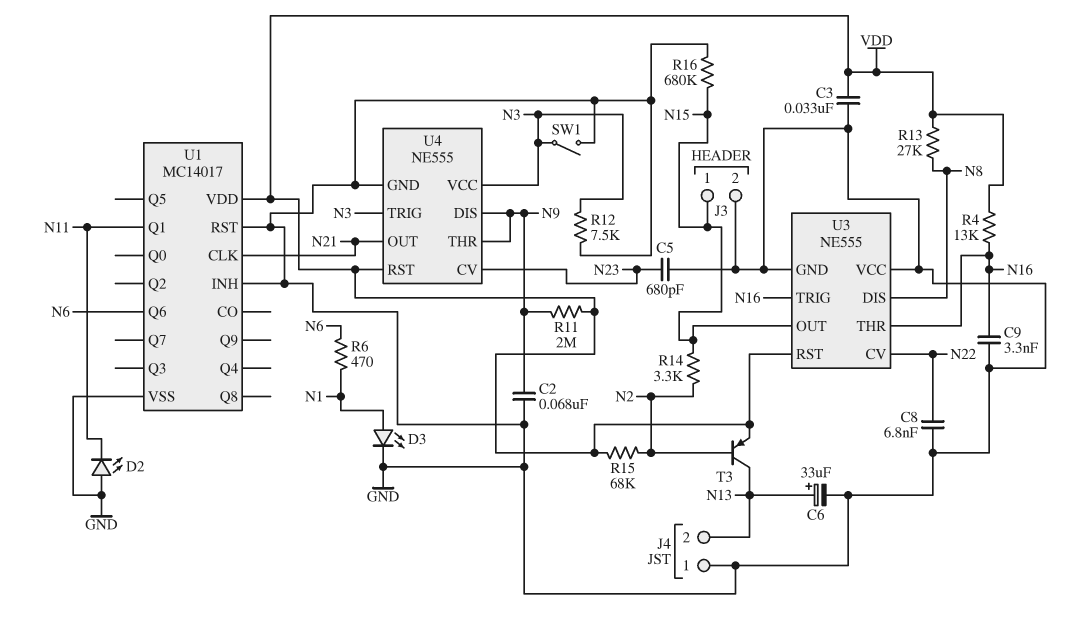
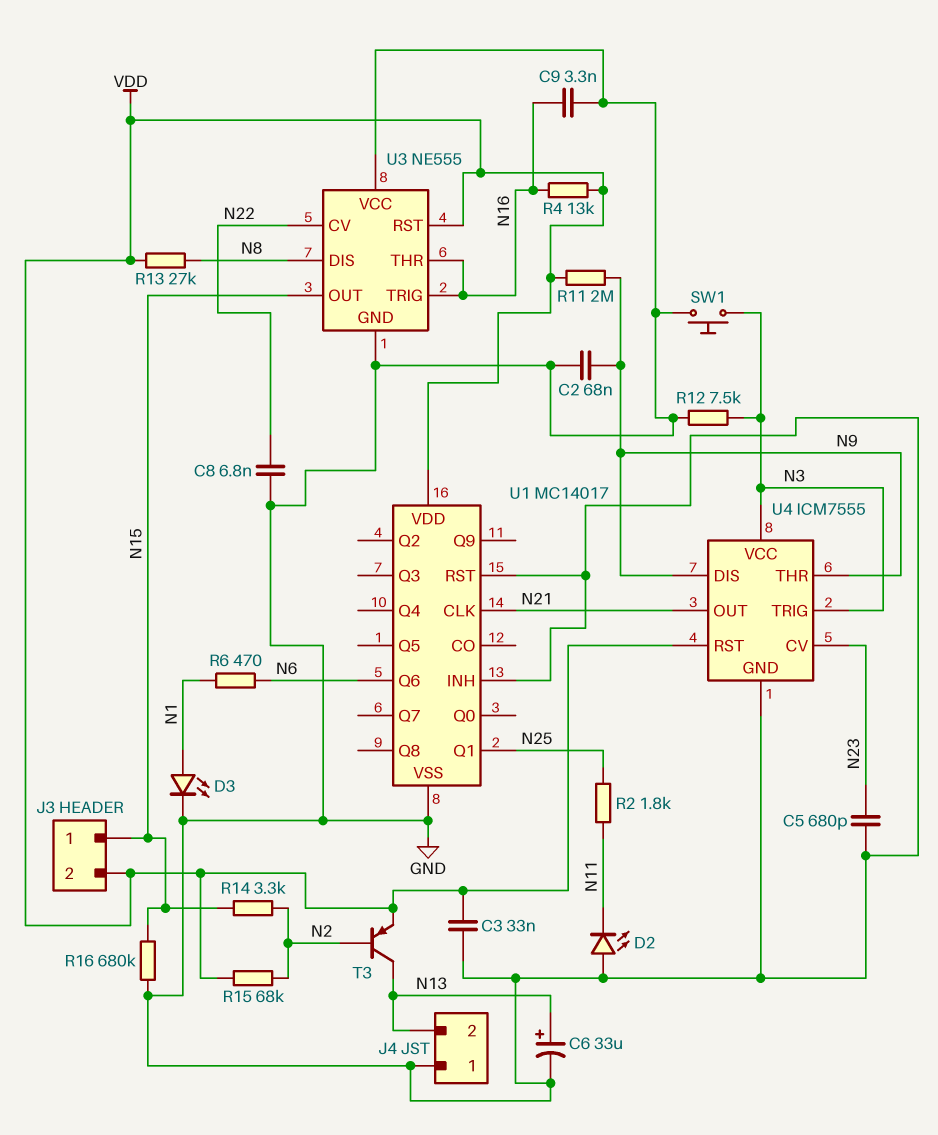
J3 pin 2: GND -> VDD
R2: none -> 1.8k (N11, N25)
SW1: switch (GND, N3) -> button (GND, N3)
U1 pin Q1: N11 -> N25
U4: NE555 -> ICM7555

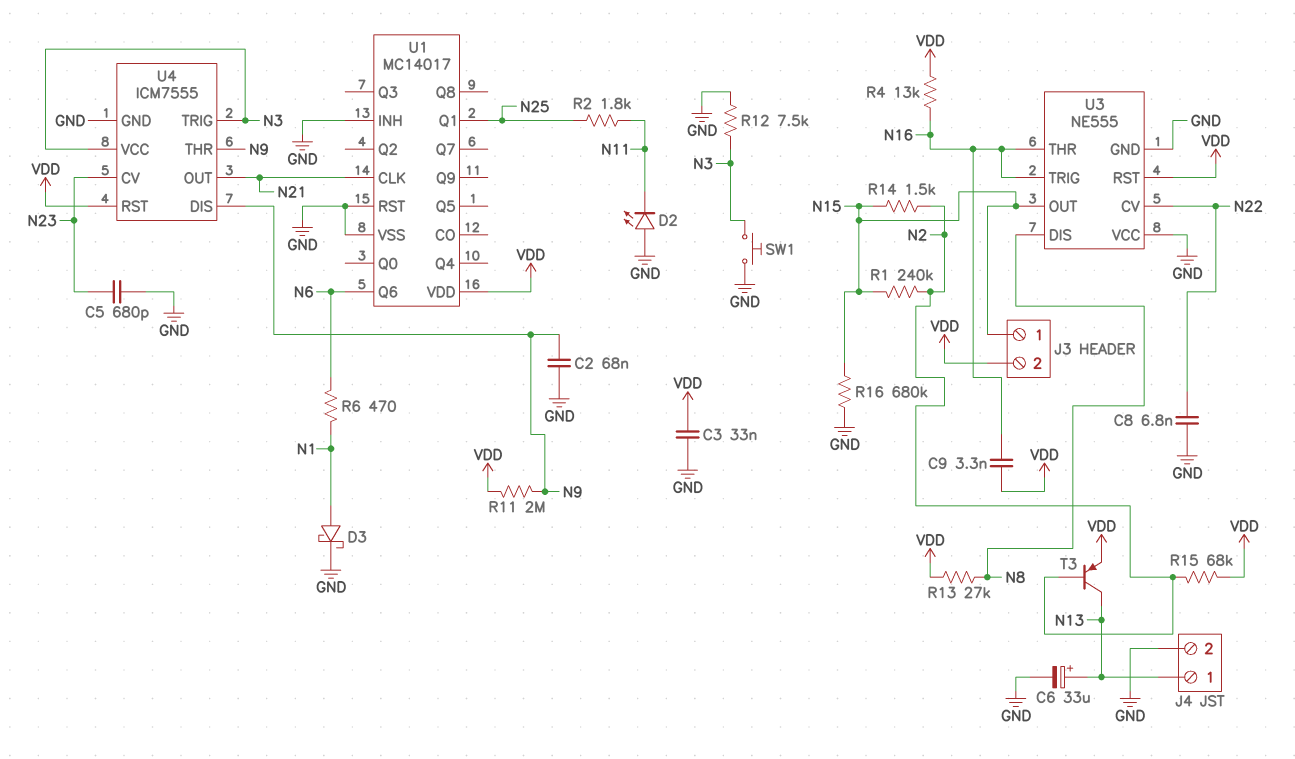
C9: 3.3nF (GND, N16) -> 3.3nF (N16, VDD)
D3: LED (A N1, K GND) -> schottky (A N1, K GND)
J4 pin 1: GND -> N13
J4 pin 2: N13 -> GND
R1: none -> 240k (N2, N15)
R14: 3.3k (N2, N15) -> 1.5k (N2, N15)

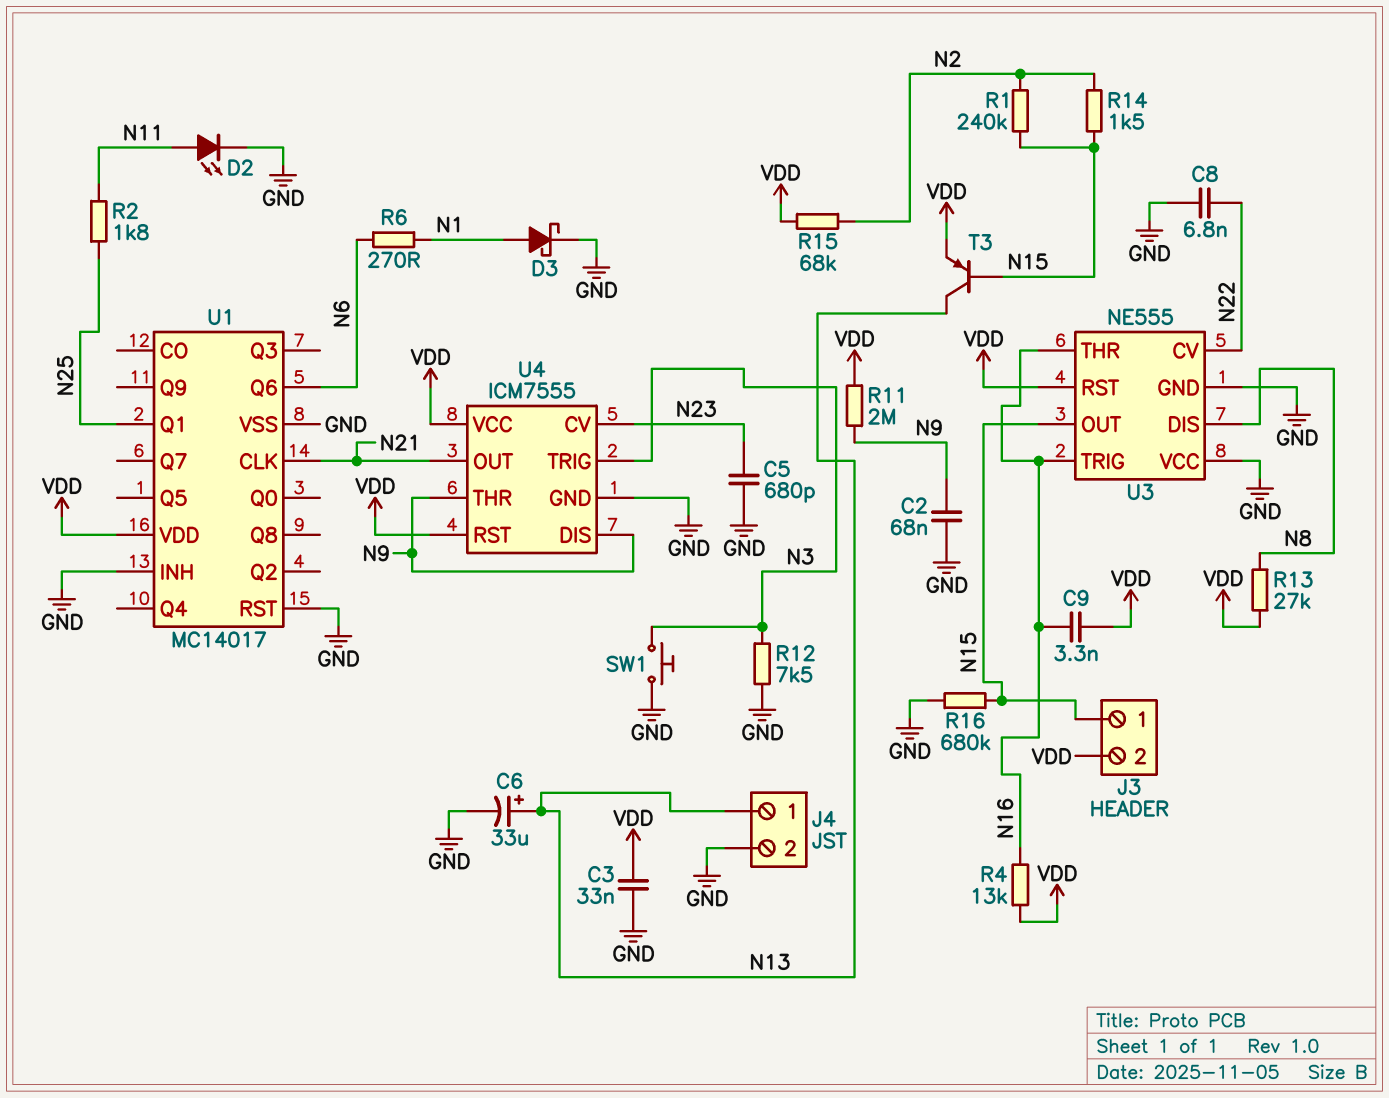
D2: LED (A GND, K N11) -> LED (A N11, K GND)
R6: 470 (N1, N6) -> 270 (N1, N6)
T3: PNP (B N2, C N13, E VDD) -> PNP (B N15, C N13, E VDD)
U4 pin VCC: N3 -> VDD

